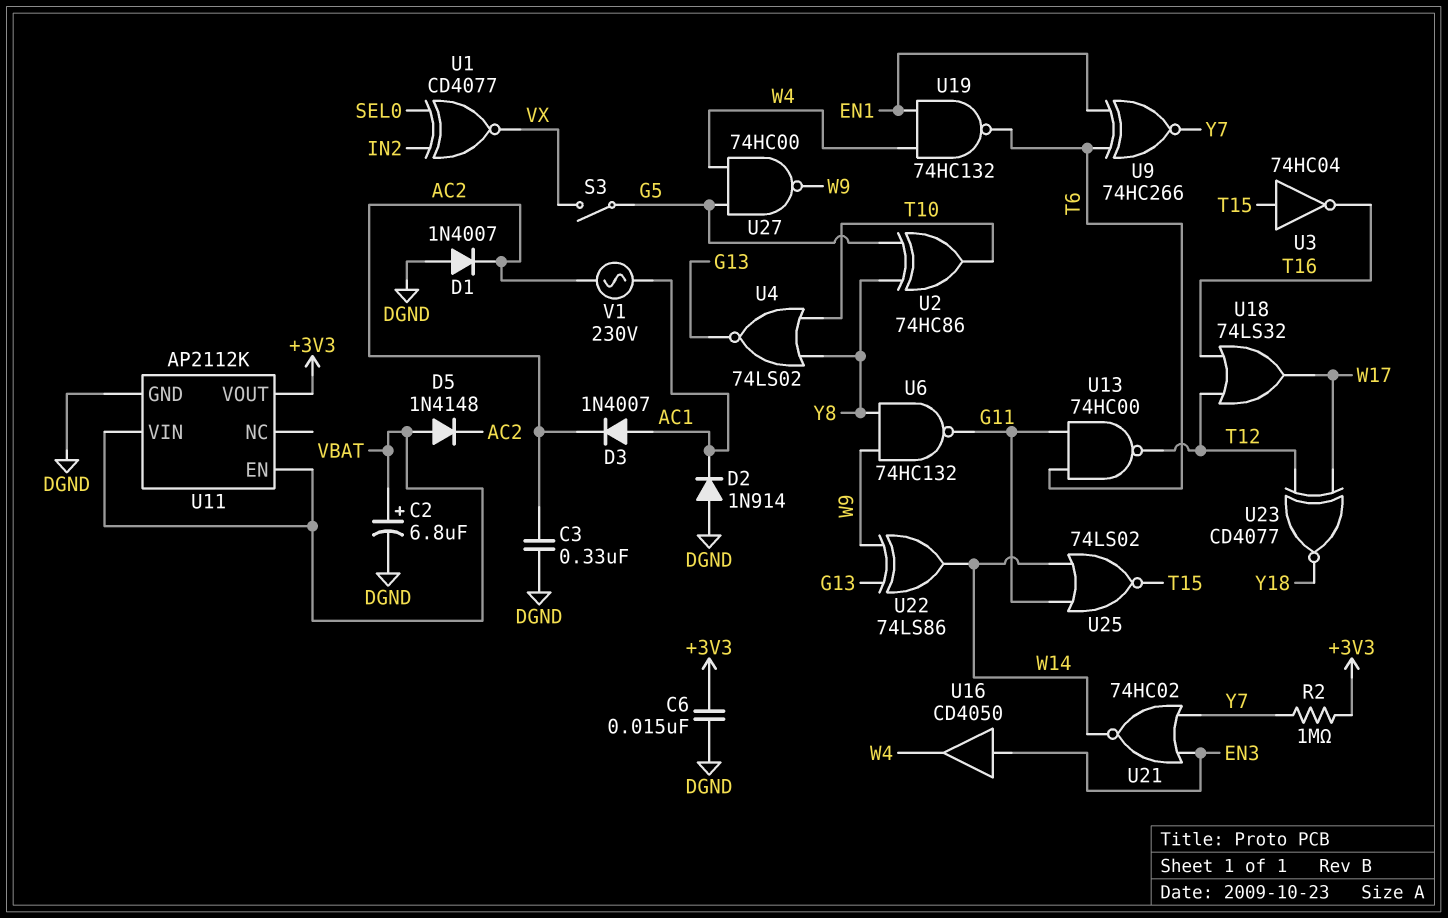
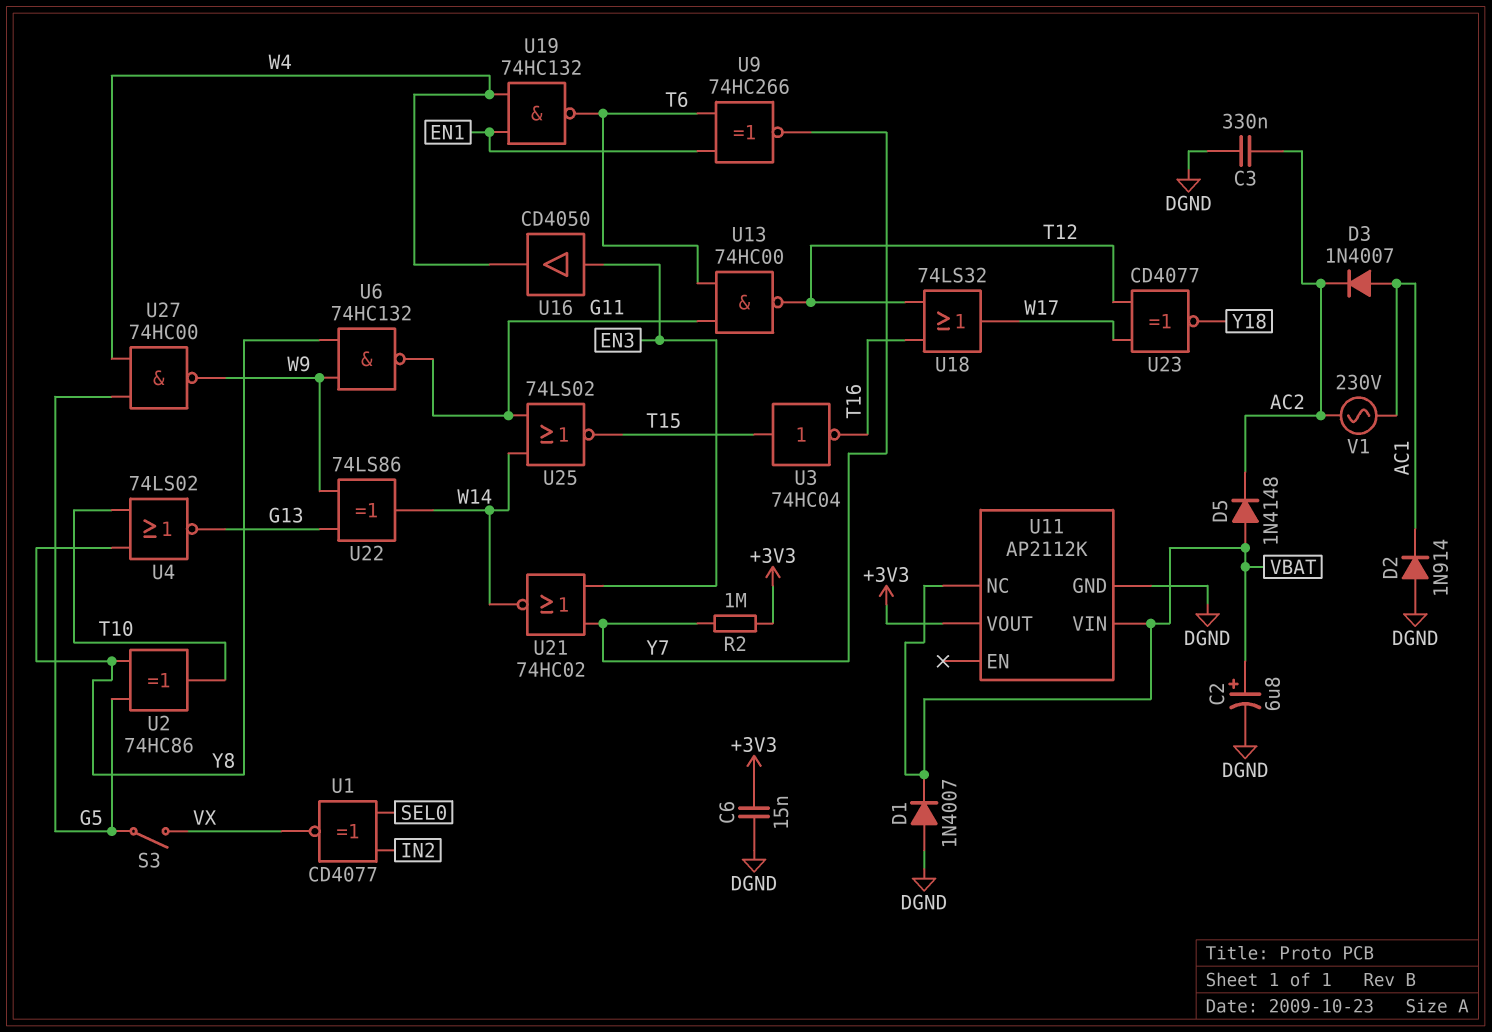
D1: diode 1N4007 (A DGND, K AC2) -> diode 1N4007 (A DGND, K VBAT)
U11 pin EN: VBAT -> none
U11 pin NC: none -> VBAT

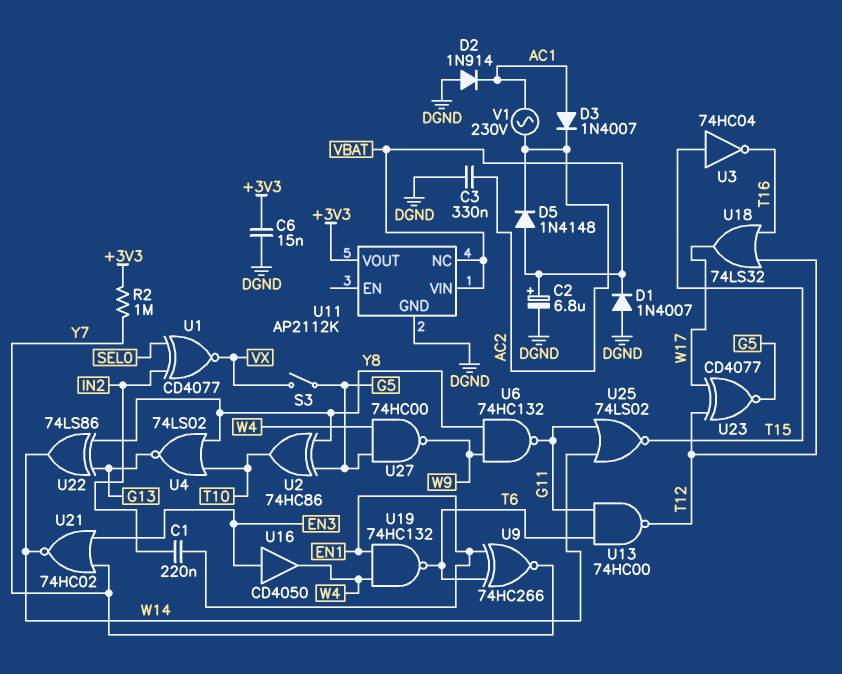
C1: none -> 220nF (EN1, IN2)
U22: XOR 74LS86 (in G13, in W9, out W14) -> XOR 74LS86 (in G13, in Y8, out W14)
U23: XNOR CD4077 (in T12, in W17, out Y18) -> XNOR CD4077 (in T12, in W17, out G5)

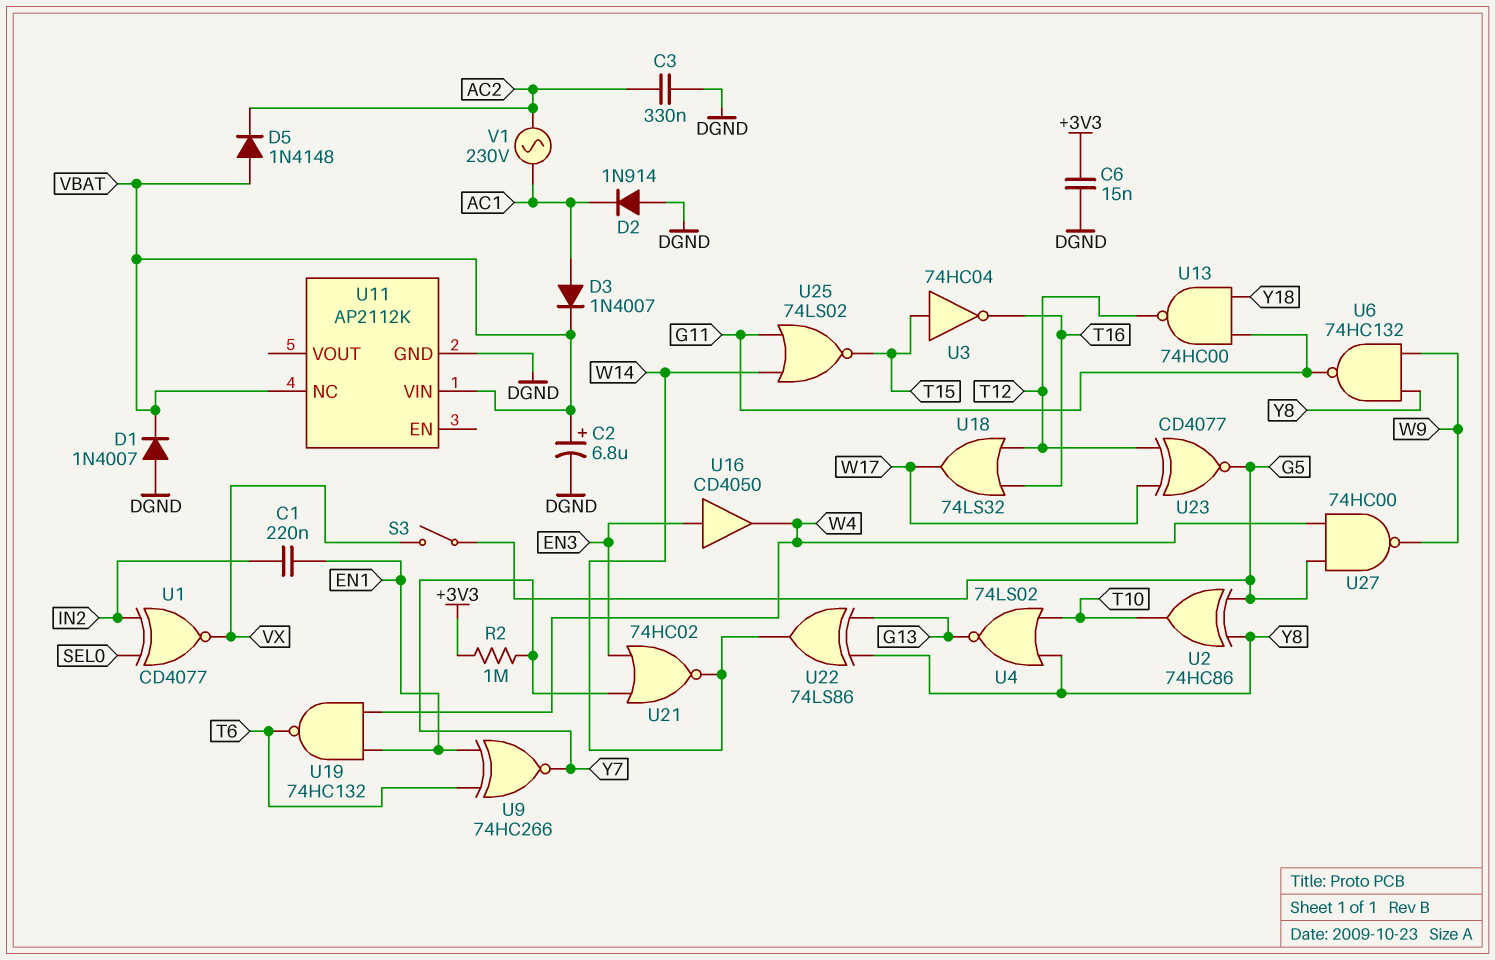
D3: diode 1N4007 (A AC1, K AC2) -> diode 1N4007 (A AC1, K VBAT)
U11 pin VOUT: +3V3 -> none
U13: NAND 74HC00 (in G11, in T6, out T12) -> NAND 74HC00 (in G11, in Y18, out T12)

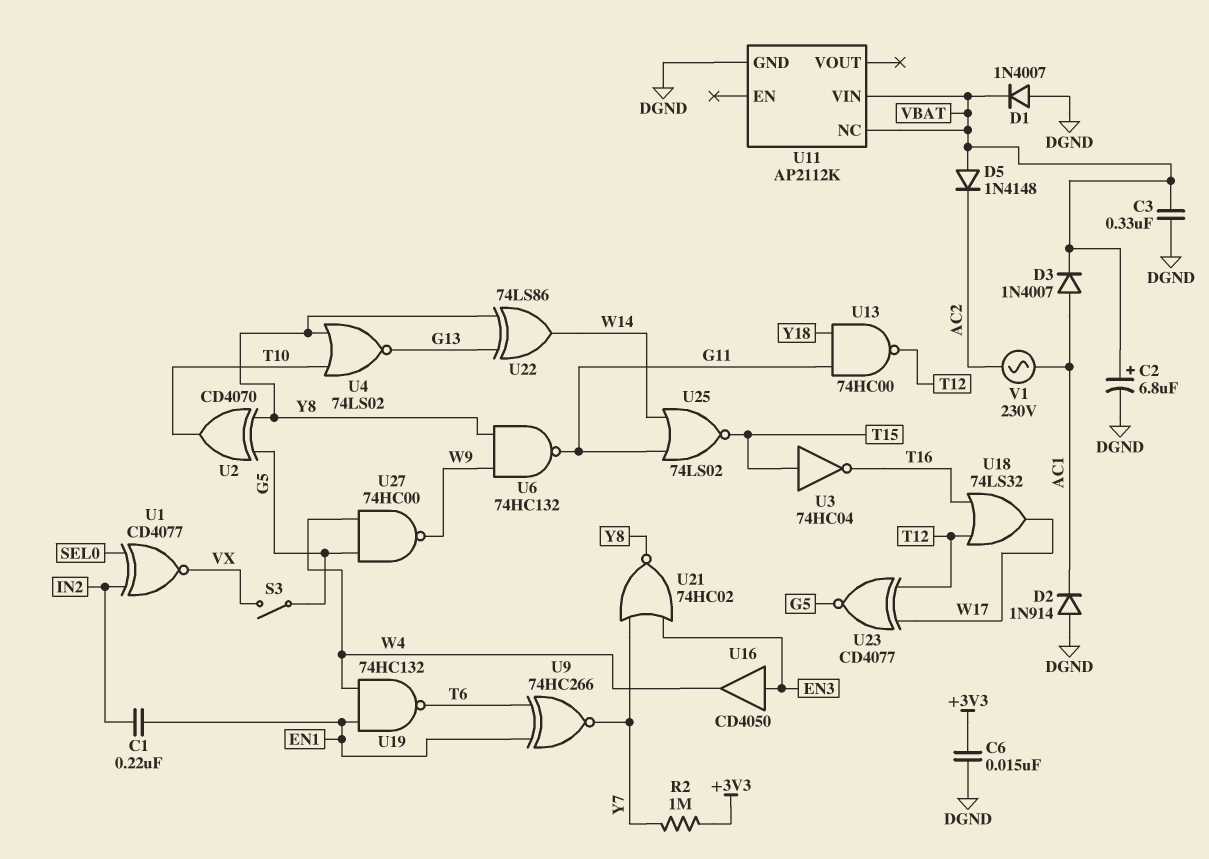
C3: 330nF (AC2, DGND) -> 330nF (DGND, VBAT)
U2: XOR 74HC86 (in G5, in Y8, out T10) -> XOR CD4070 (in G5, in Y8, out T10)
U21: NOR 74HC02 (in EN3, in Y7, out W14) -> NOR 74HC02 (in EN3, in Y7, out Y8)

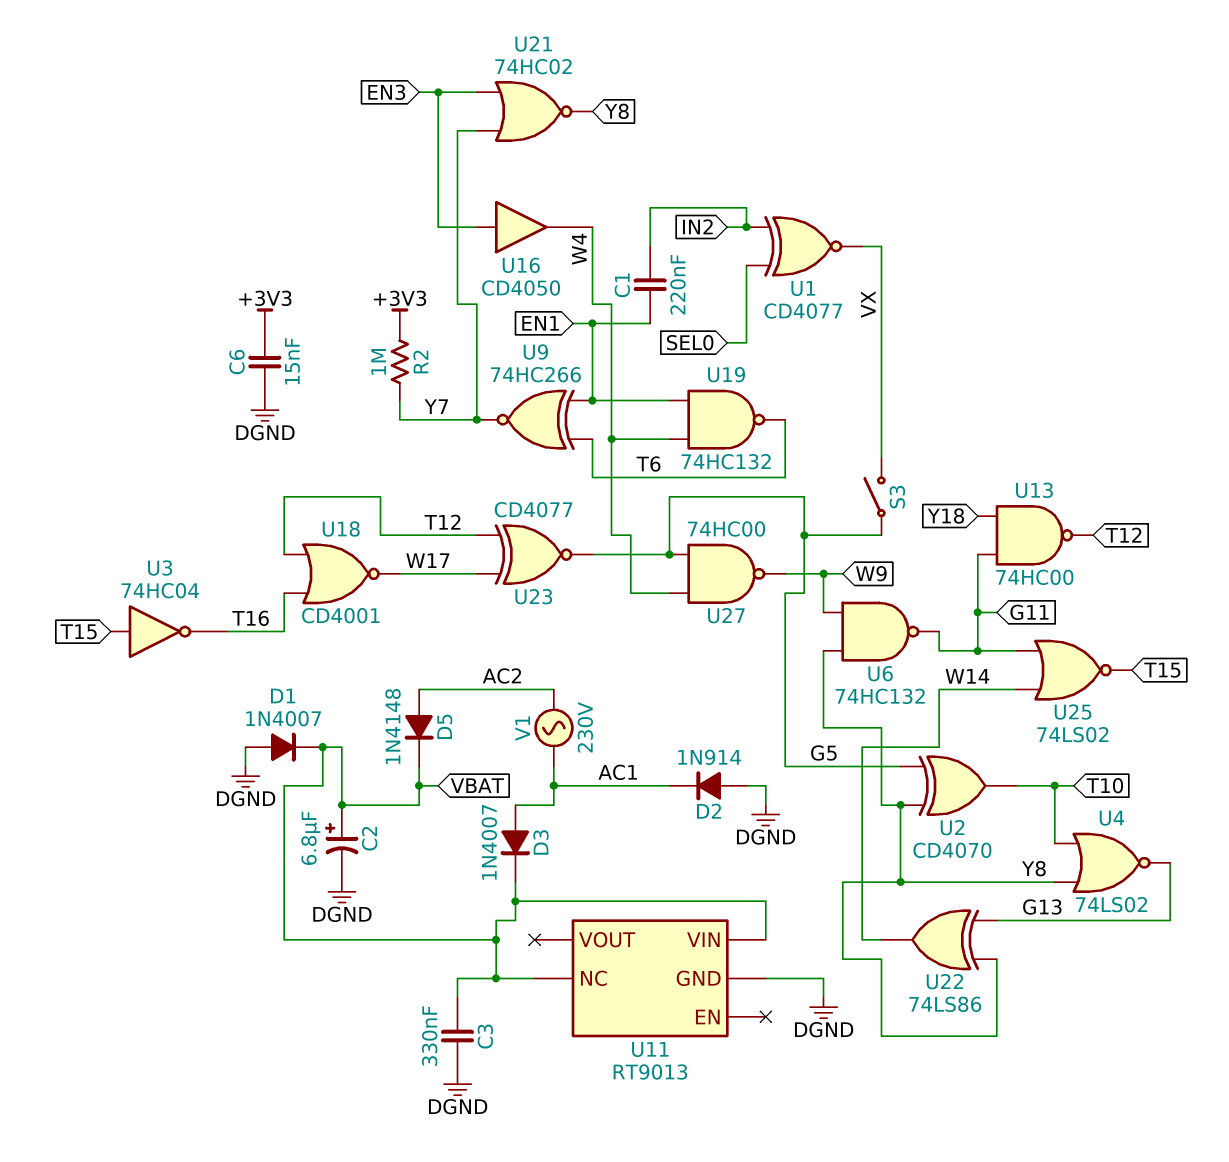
D5: diode 1N4148 (A VBAT, K AC2) -> diode 1N4148 (A AC2, K VBAT)
U11: AP2112K -> RT9013
U18: OR 74LS32 (in T12, in T16, out W17) -> NOR CD4001 (in T12, in T16, out W17)

